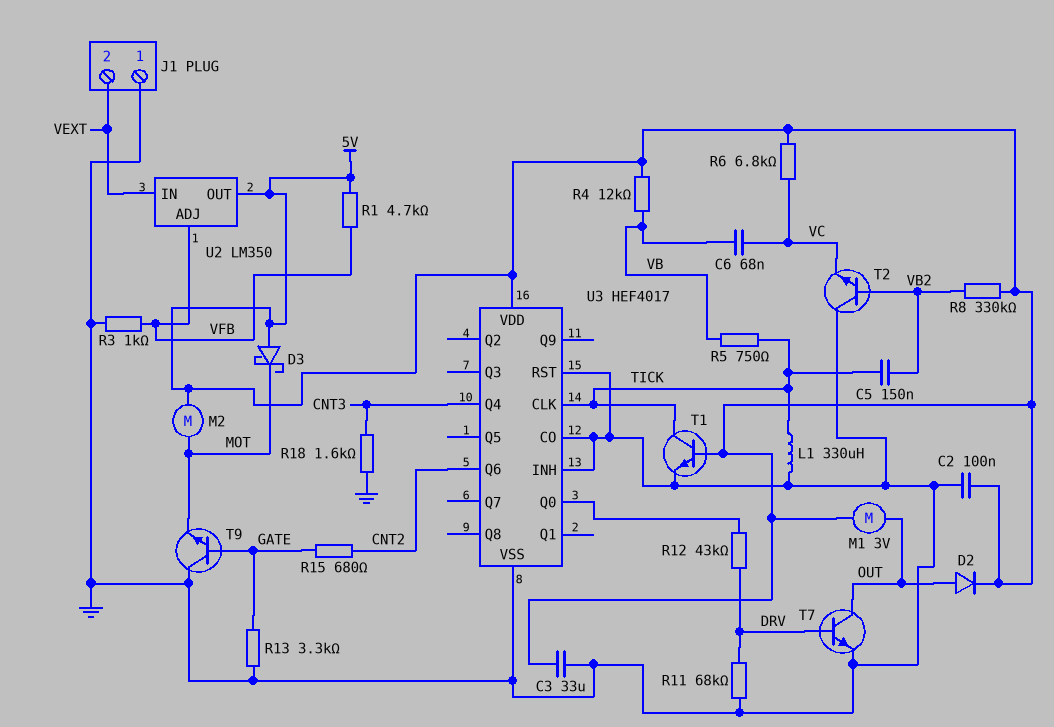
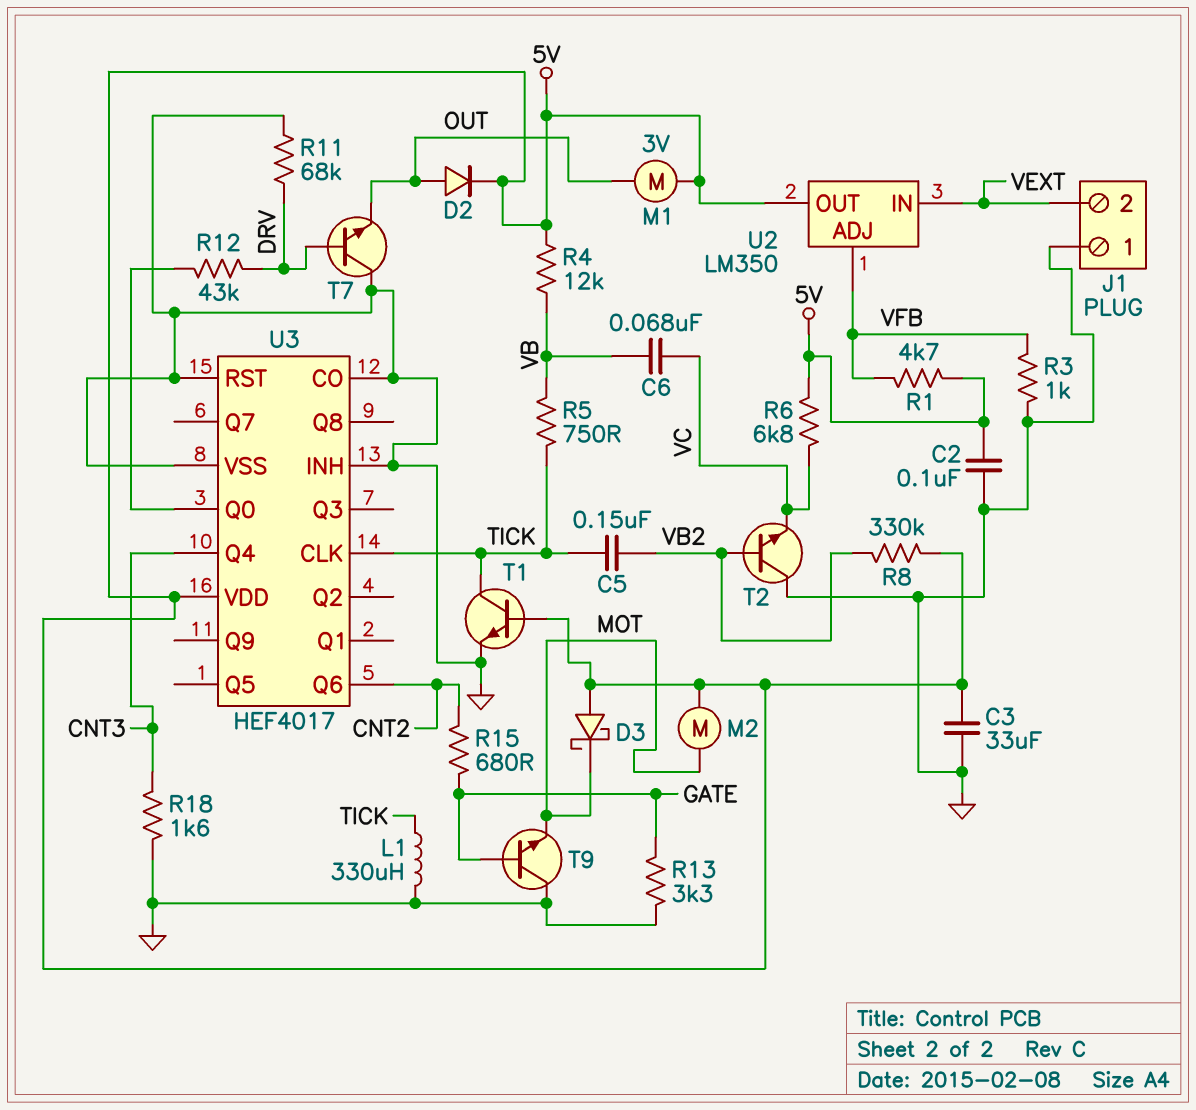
T7: NPN (B DRV, C OUT, E GND) -> NPN (B DRV, C GND, E OUT)

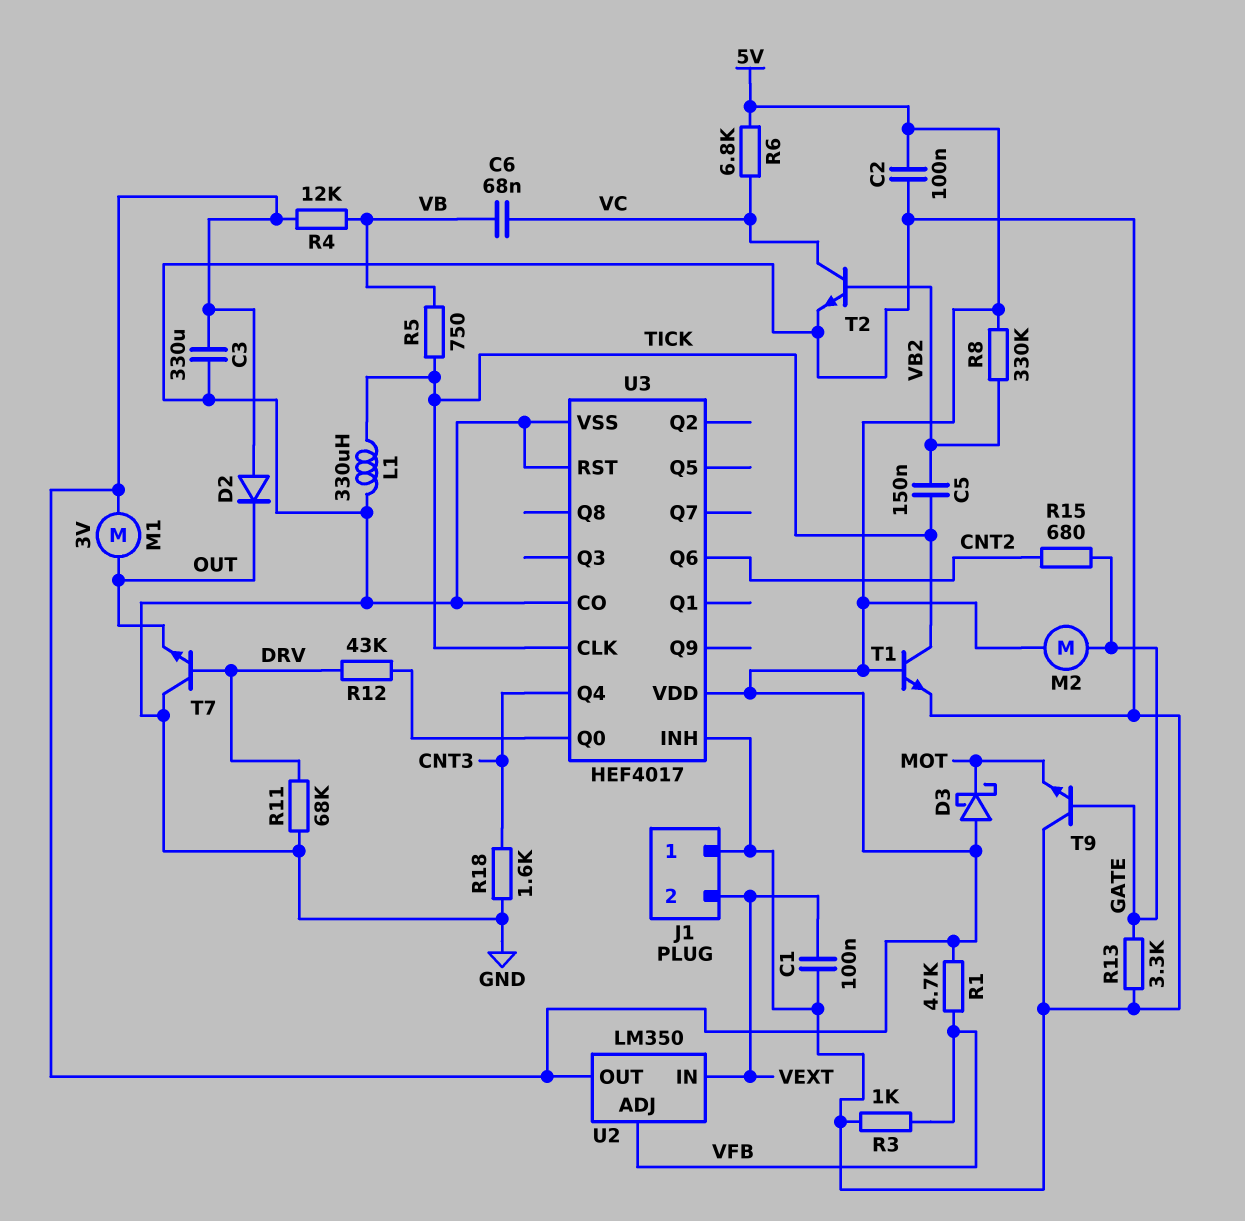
C1: none -> 100nF (GND, VEXT)
C3: 33uF (5V, GND) -> 330uF (5V, GND)
D2: diode (A OUT, K 5V) -> diode (A 5V, K OUT)
M2: motor (5V, MOT) -> motor (5V, GATE)
T2: NPN (B VB2, C GND, E VC) -> NPN (B VB2, C VC, E GND)

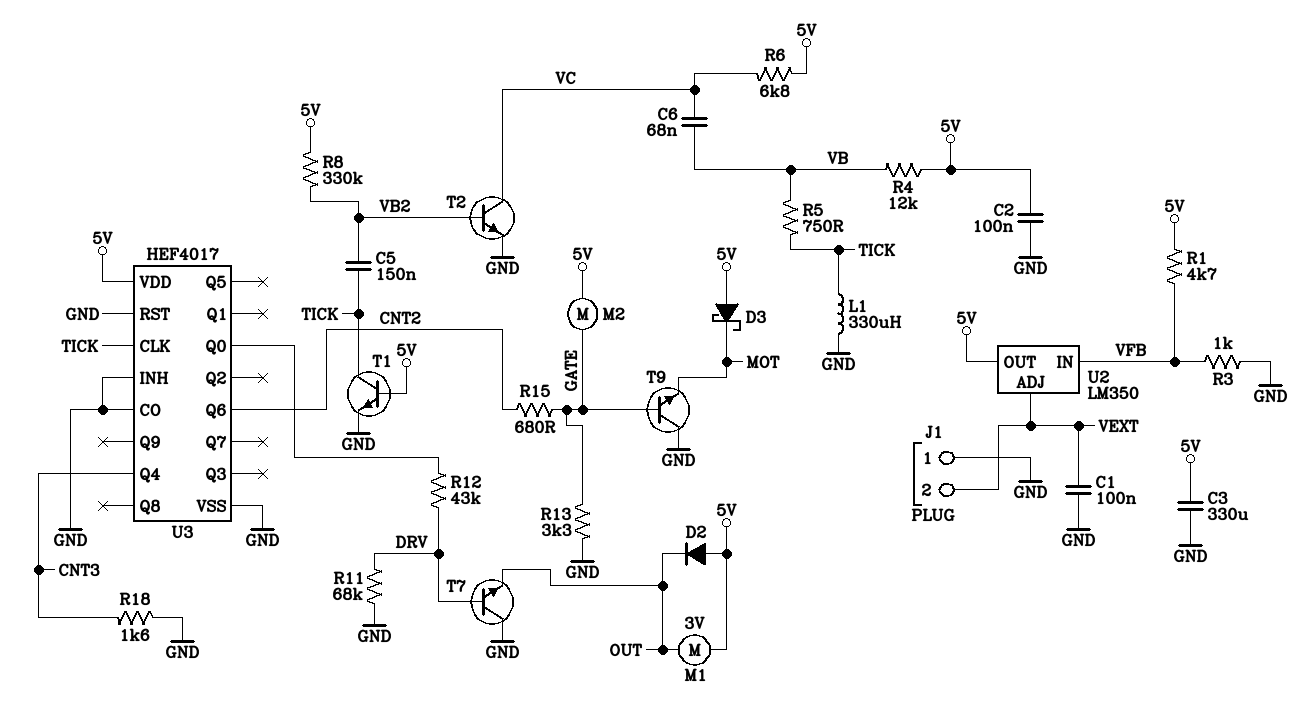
U2 pin ADJ: VFB -> VEXT
U2 pin IN: VEXT -> VFB

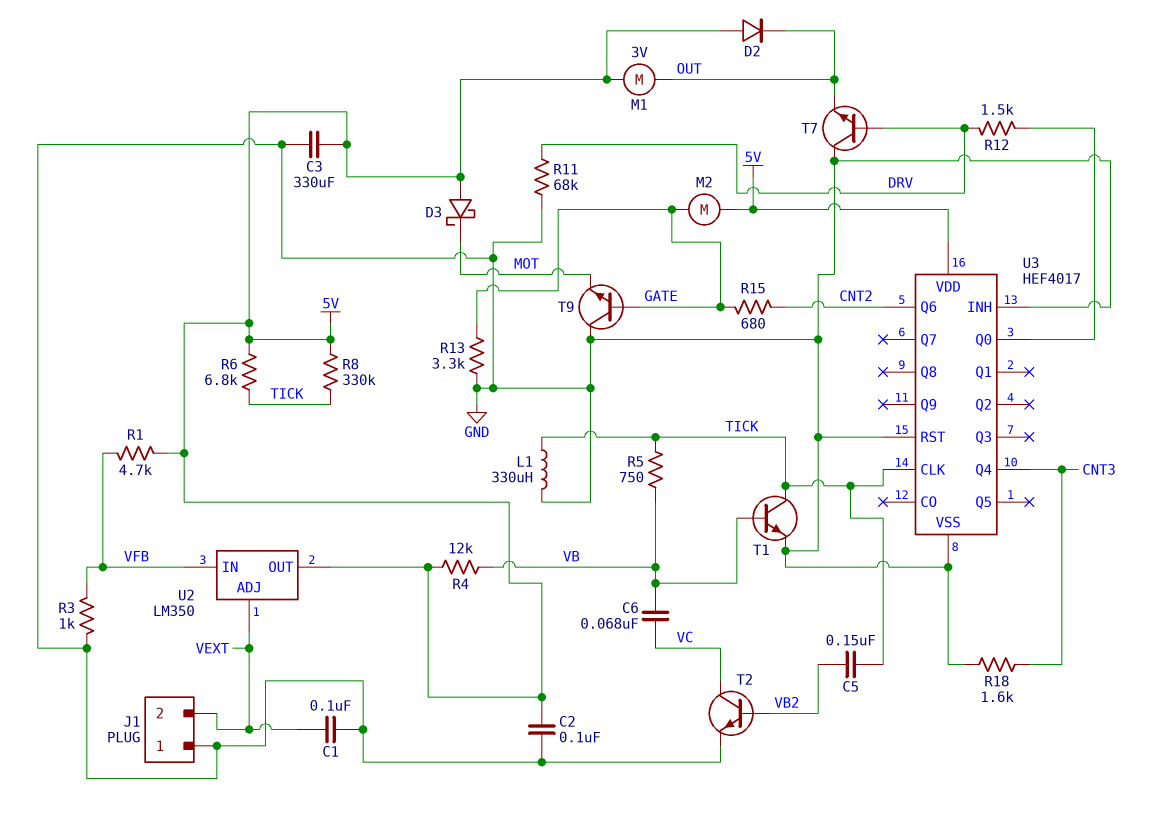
R6: 6.8k (5V, VC) -> 6.8k (5V, TICK)
R8: 330k (5V, VB2) -> 330k (5V, TICK)
R12: 43k (DRV, U3/Q0) -> 1.5k (DRV, U3/Q0)
T1: NPN (B 5V, C TICK, E GND) -> NPN (B VB, C TICK, E GND)
U3 pin CO: GND -> none

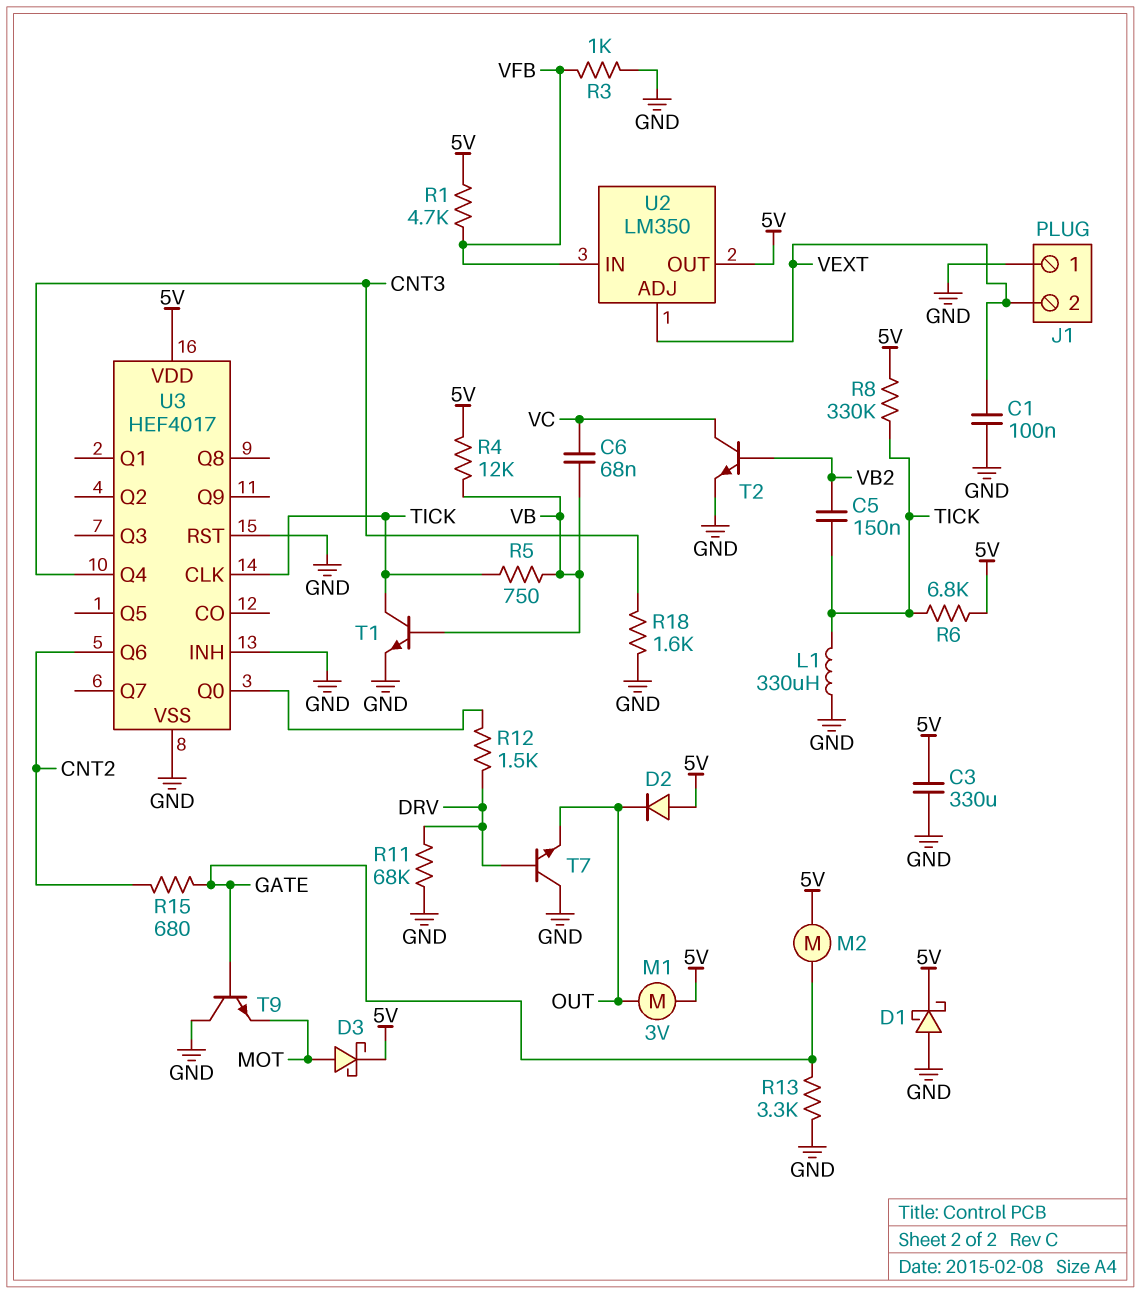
C2: 100nF (5V, GND) -> none
D1: none -> schottky (A GND, K 5V)
D3: schottky (A 5V, K MOT) -> schottky (A MOT, K 5V)

